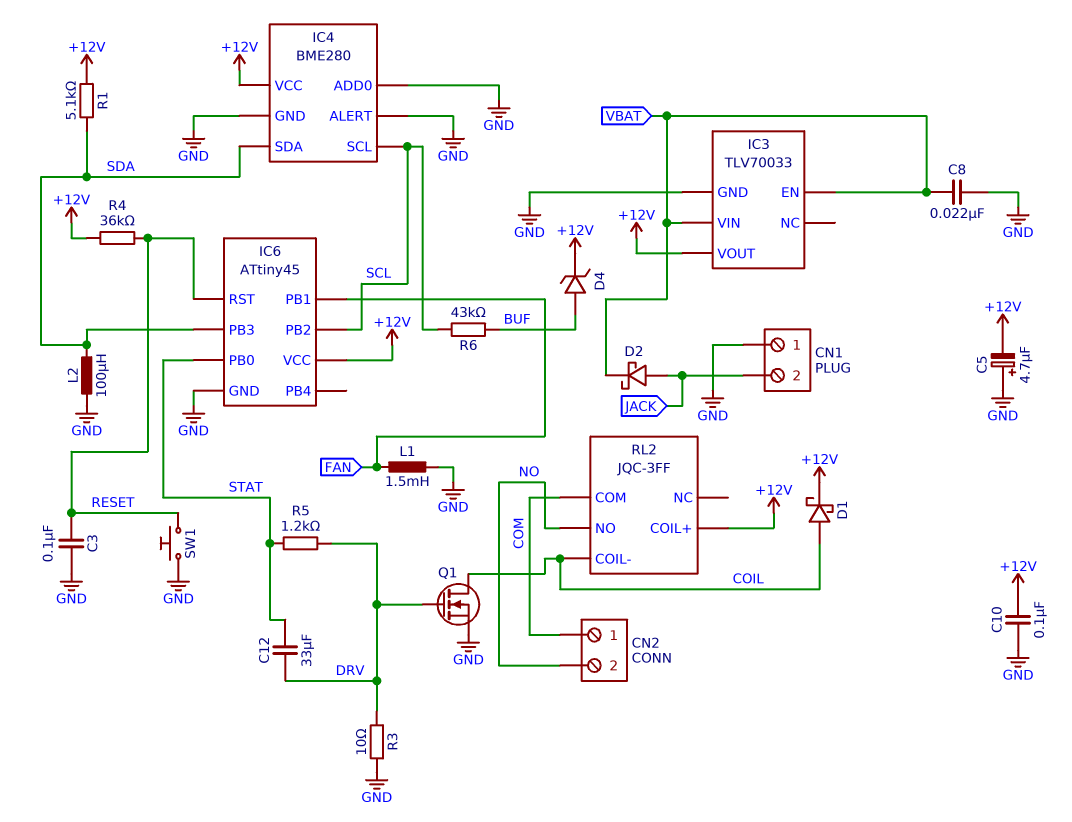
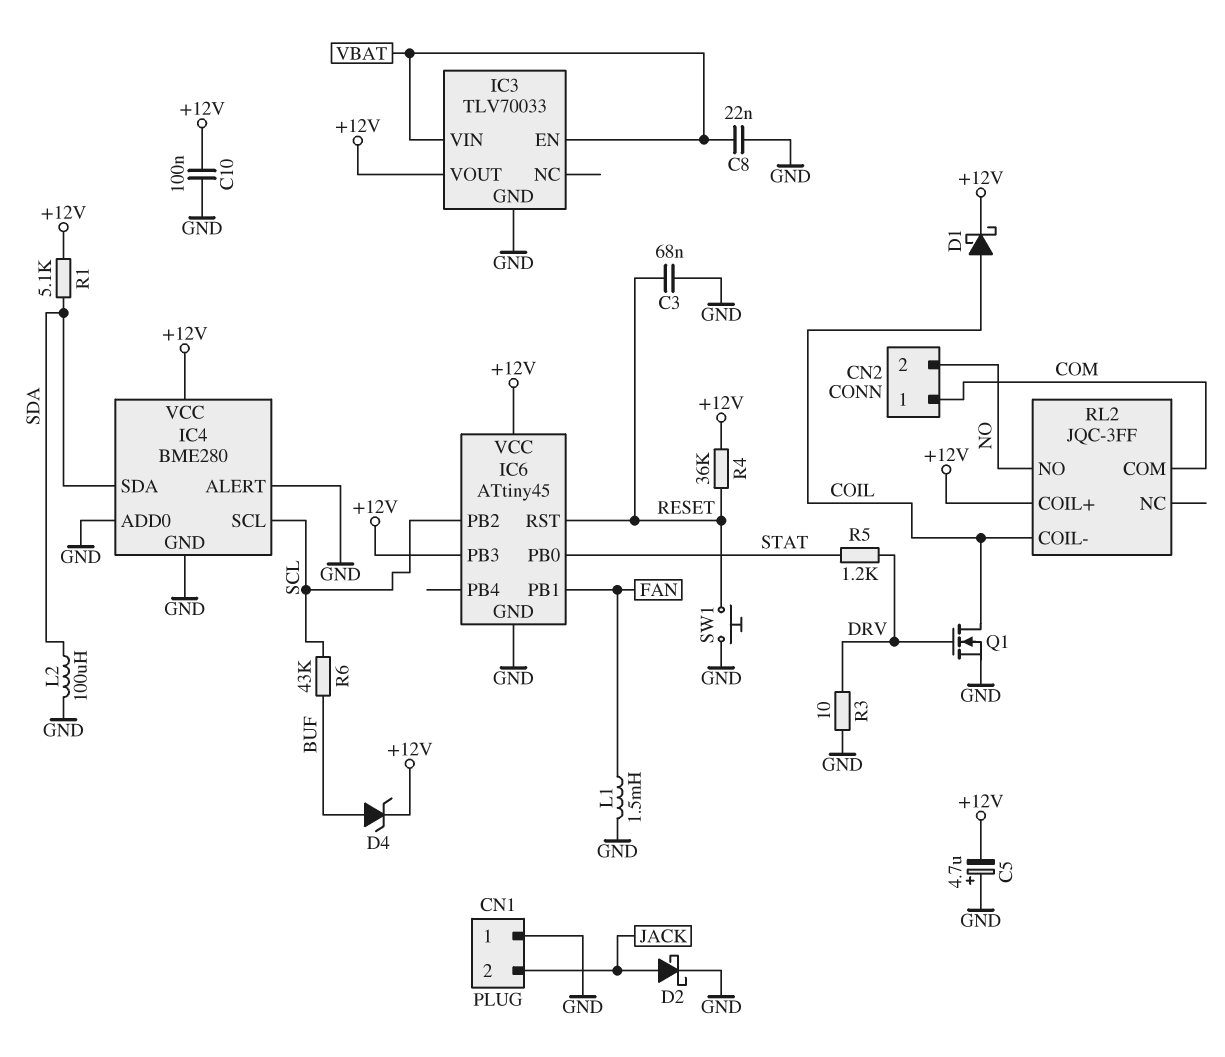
C3: 100nF (GND, RESET) -> 68nF (GND, RESET)
C12: 33uF (DRV, STAT) -> none
D2: schottky (A JACK, K VBAT) -> schottky (A JACK, K GND)
IC6 pin PB3: SDA -> +12V

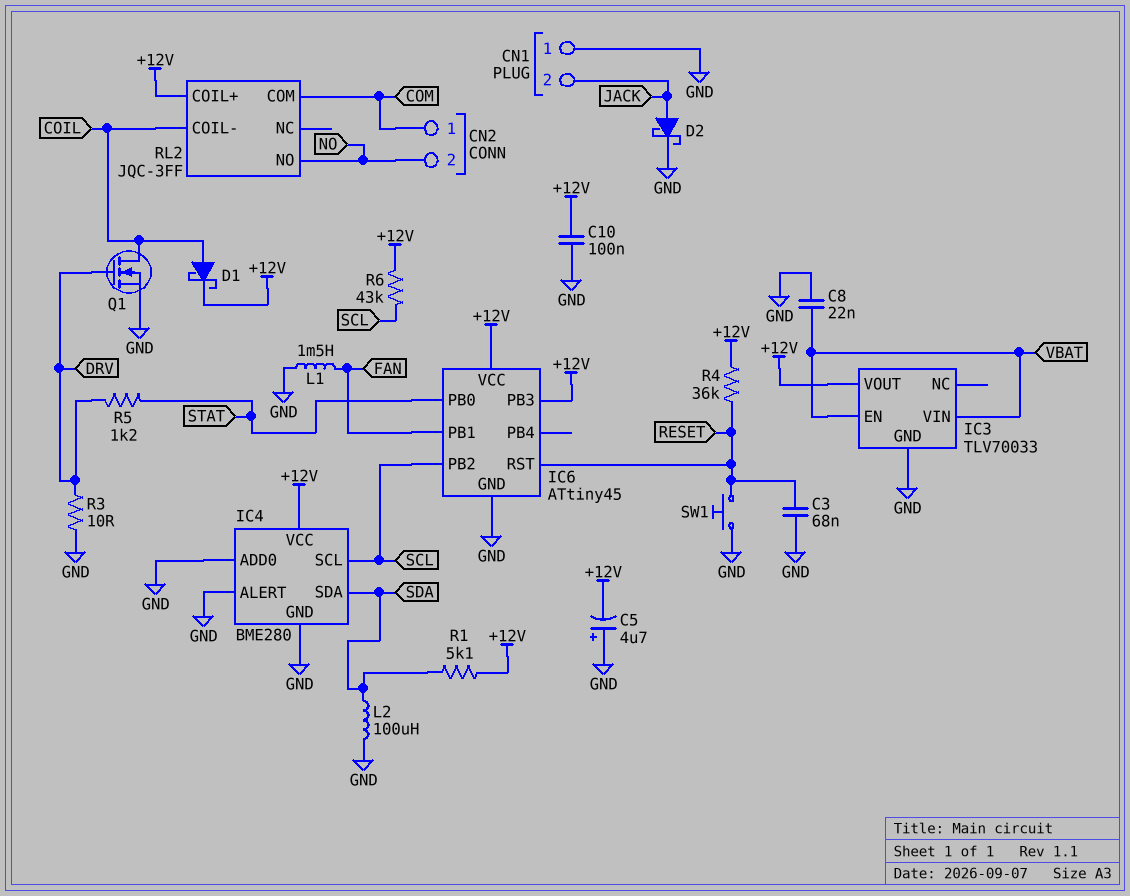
D4: zener (A BUF, K +12V) -> none
R6: 43k (BUF, SCL) -> 43k (+12V, SCL)

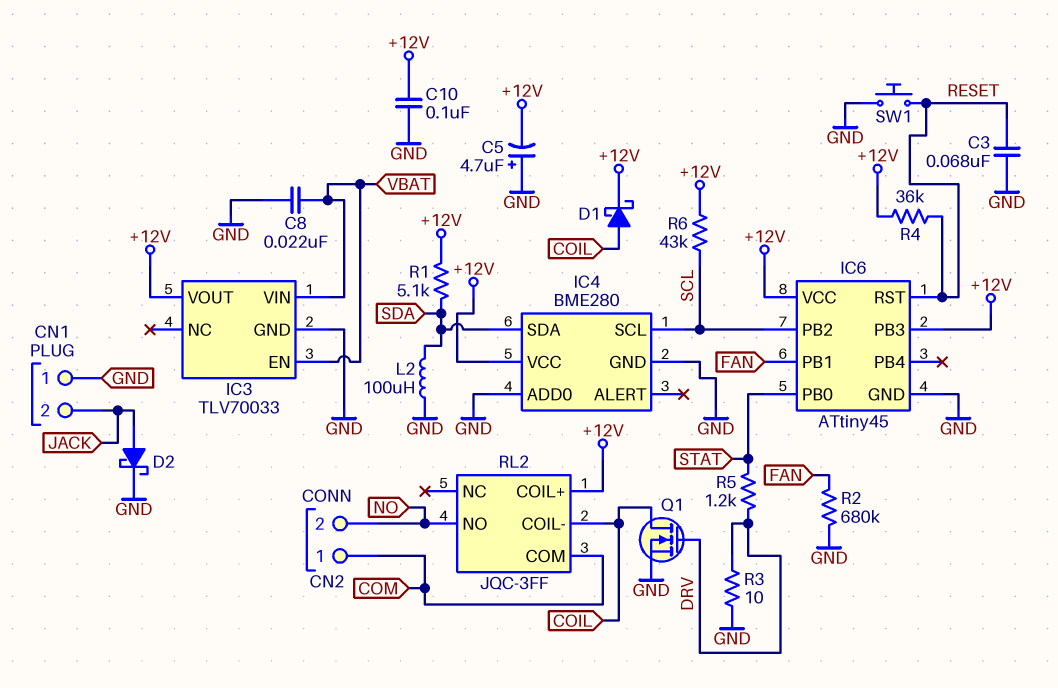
IC4 pin ALERT: GND -> none
L1: 1.5mH (FAN, GND) -> none
R2: none -> 680k (FAN, GND)

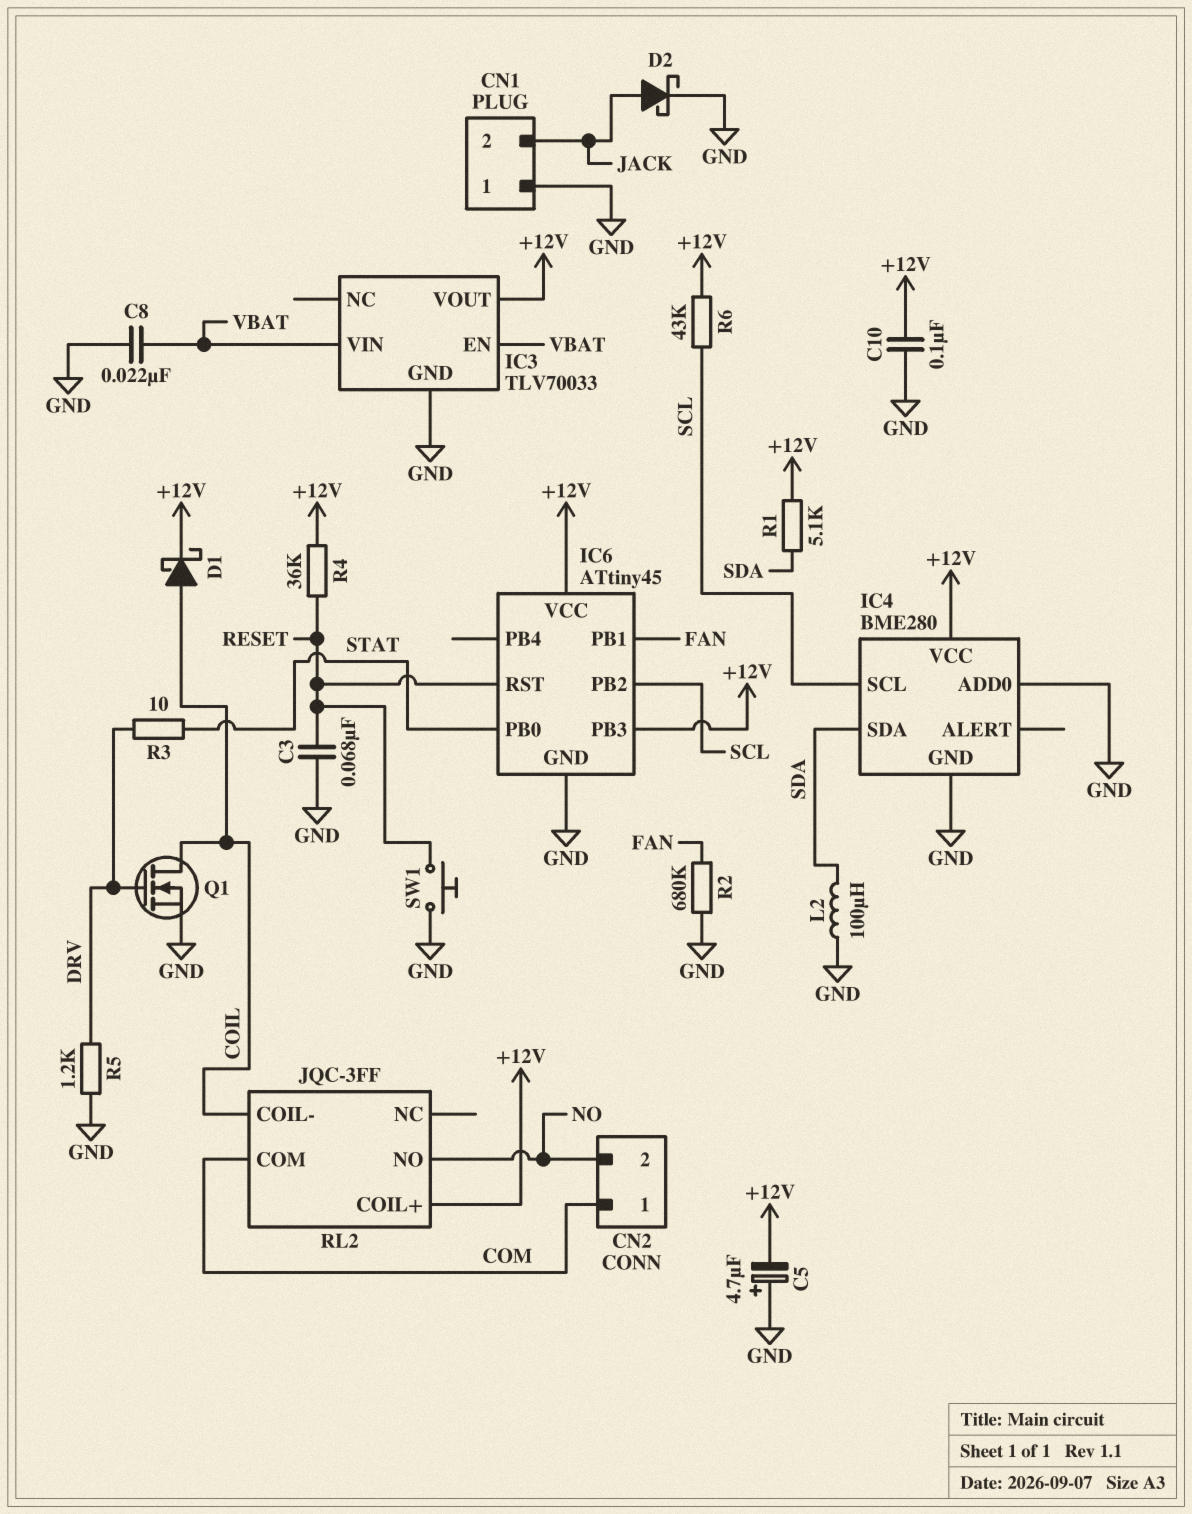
R3: 10 (DRV, GND) -> 10 (DRV, STAT)
R5: 1.2k (DRV, STAT) -> 1.2k (DRV, GND)

